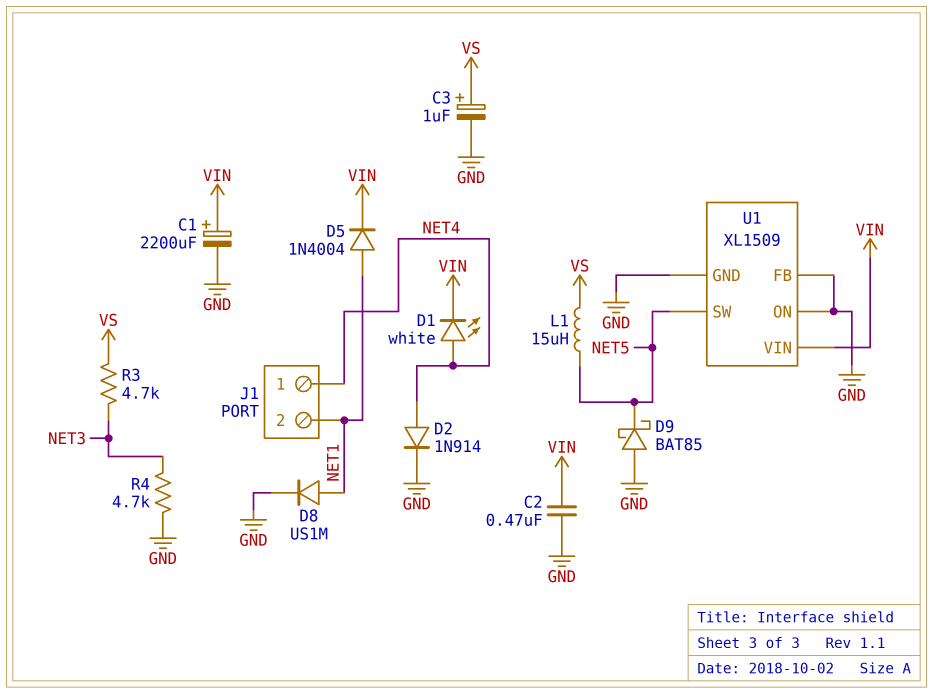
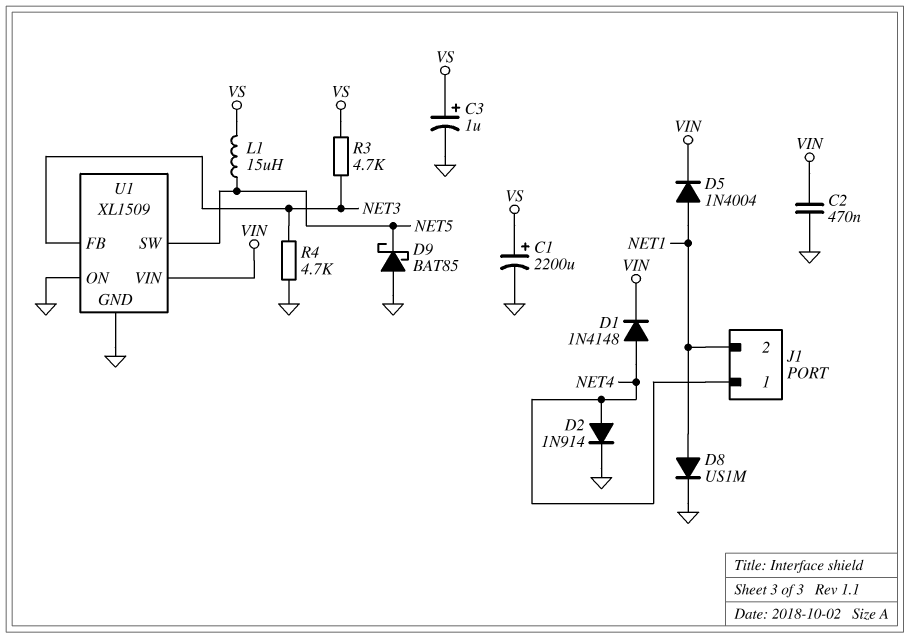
C1: 2200uF (plus VIN, minus GND) -> 2200uF (plus VS, minus GND)
D1: LED white (A NET4, K VIN) -> diode 1N4148 (A NET4, K VIN)
U1 pin FB: GND -> NET3

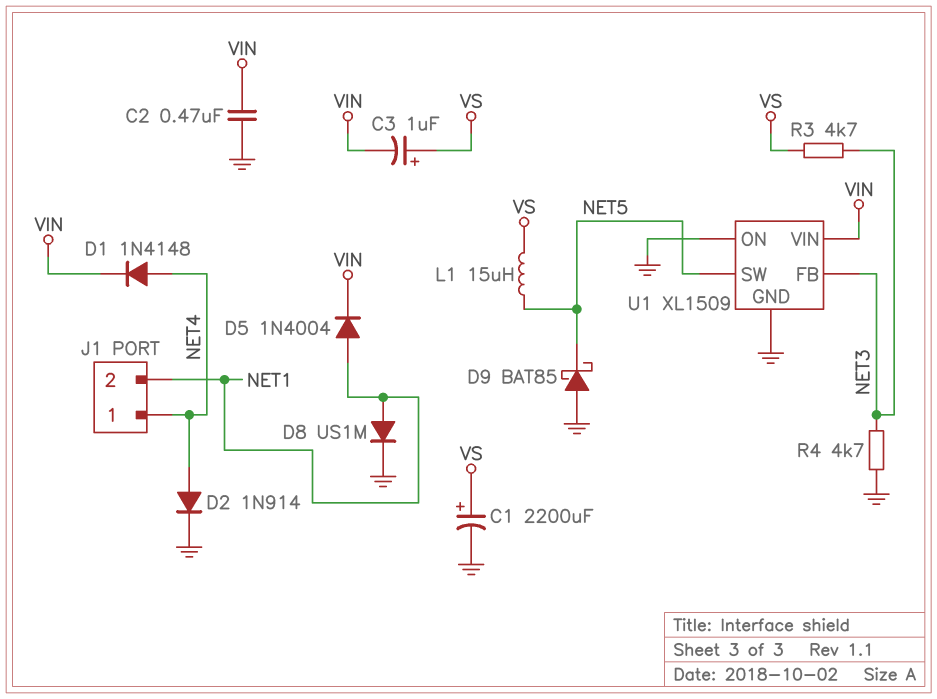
C3: 1uF (plus VS, minus GND) -> 1uF (plus VS, minus VIN)

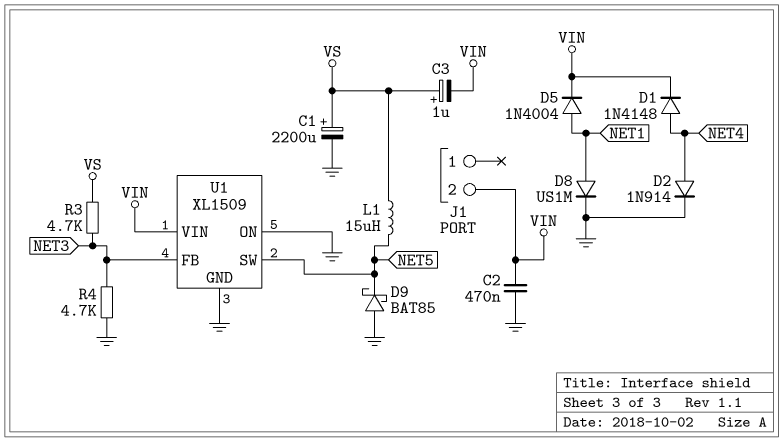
J1 pin 1: NET4 -> none
J1 pin 2: NET1 -> VIN

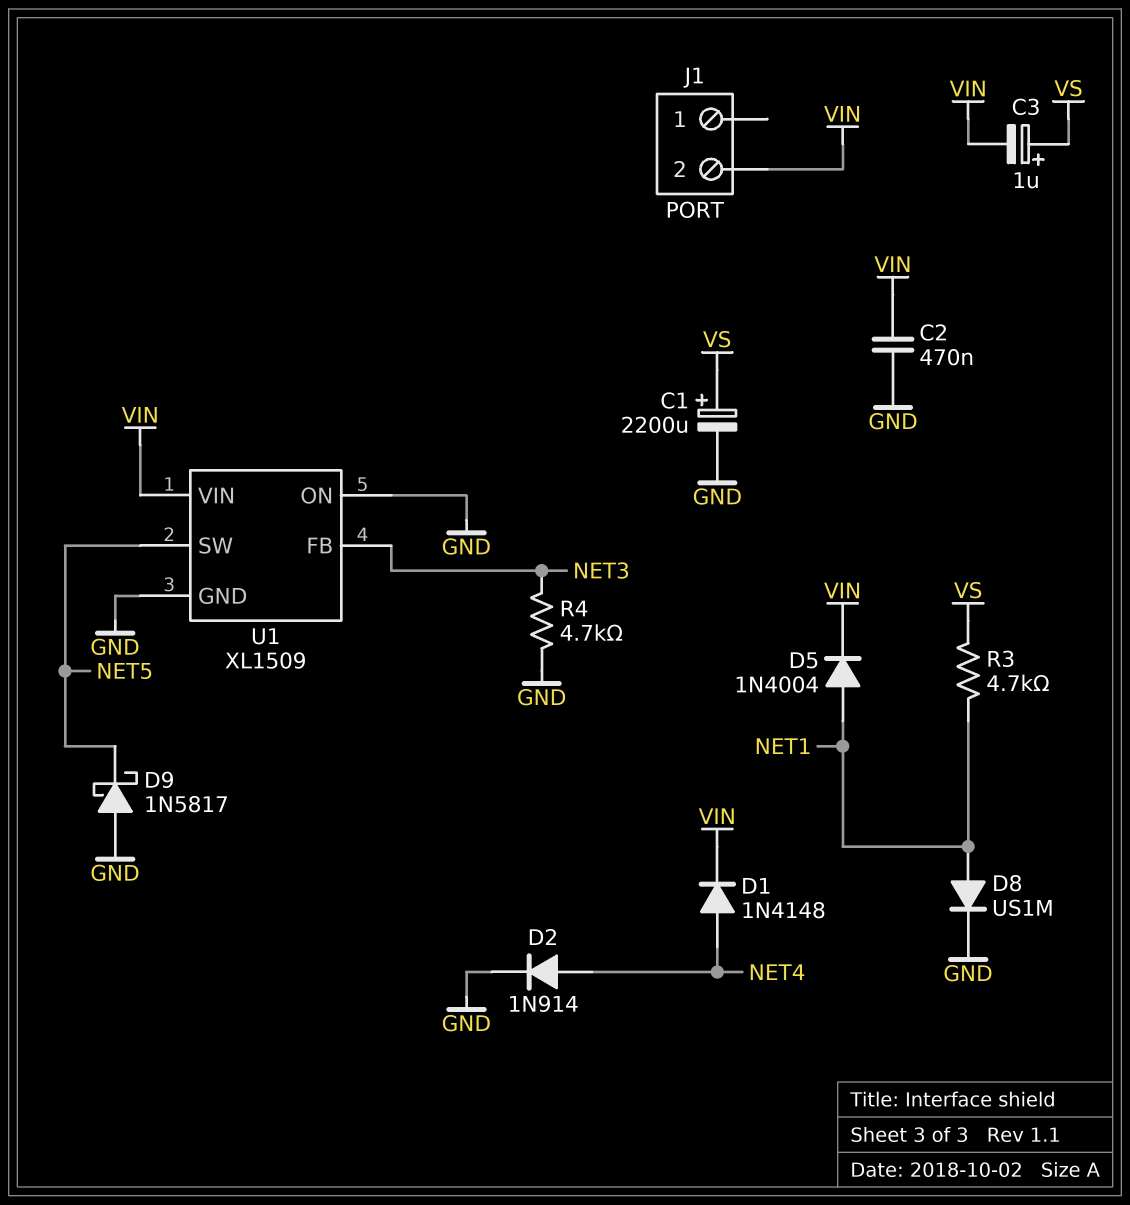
D9: schottky BAT85 (A GND, K NET5) -> schottky 1N5817 (A GND, K NET5)
L1: 15uH (NET5, VS) -> none
R3: 4.7k (NET3, VS) -> 4.7k (NET1, VS)

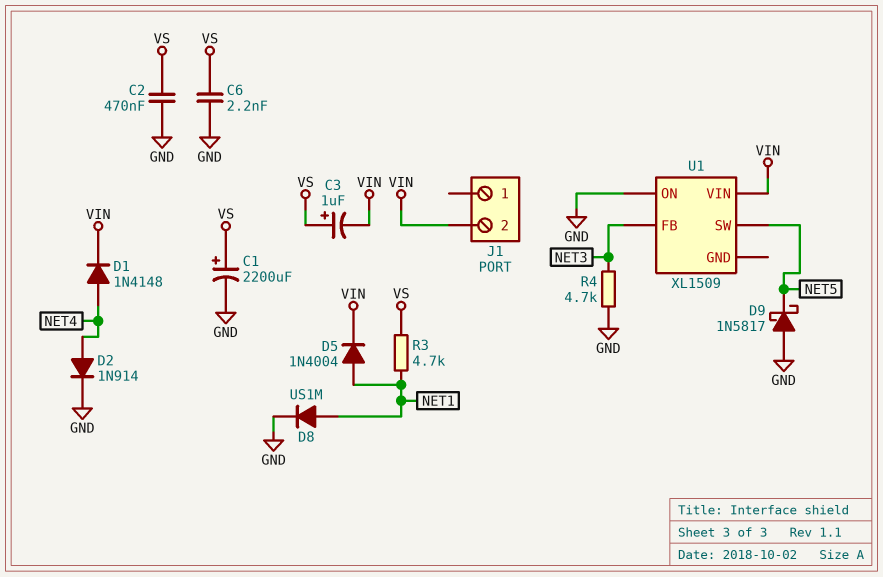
C2: 470nF (GND, VIN) -> 470nF (GND, VS)
C6: none -> 2.2nF (GND, VS)
U1 pin GND: GND -> none

